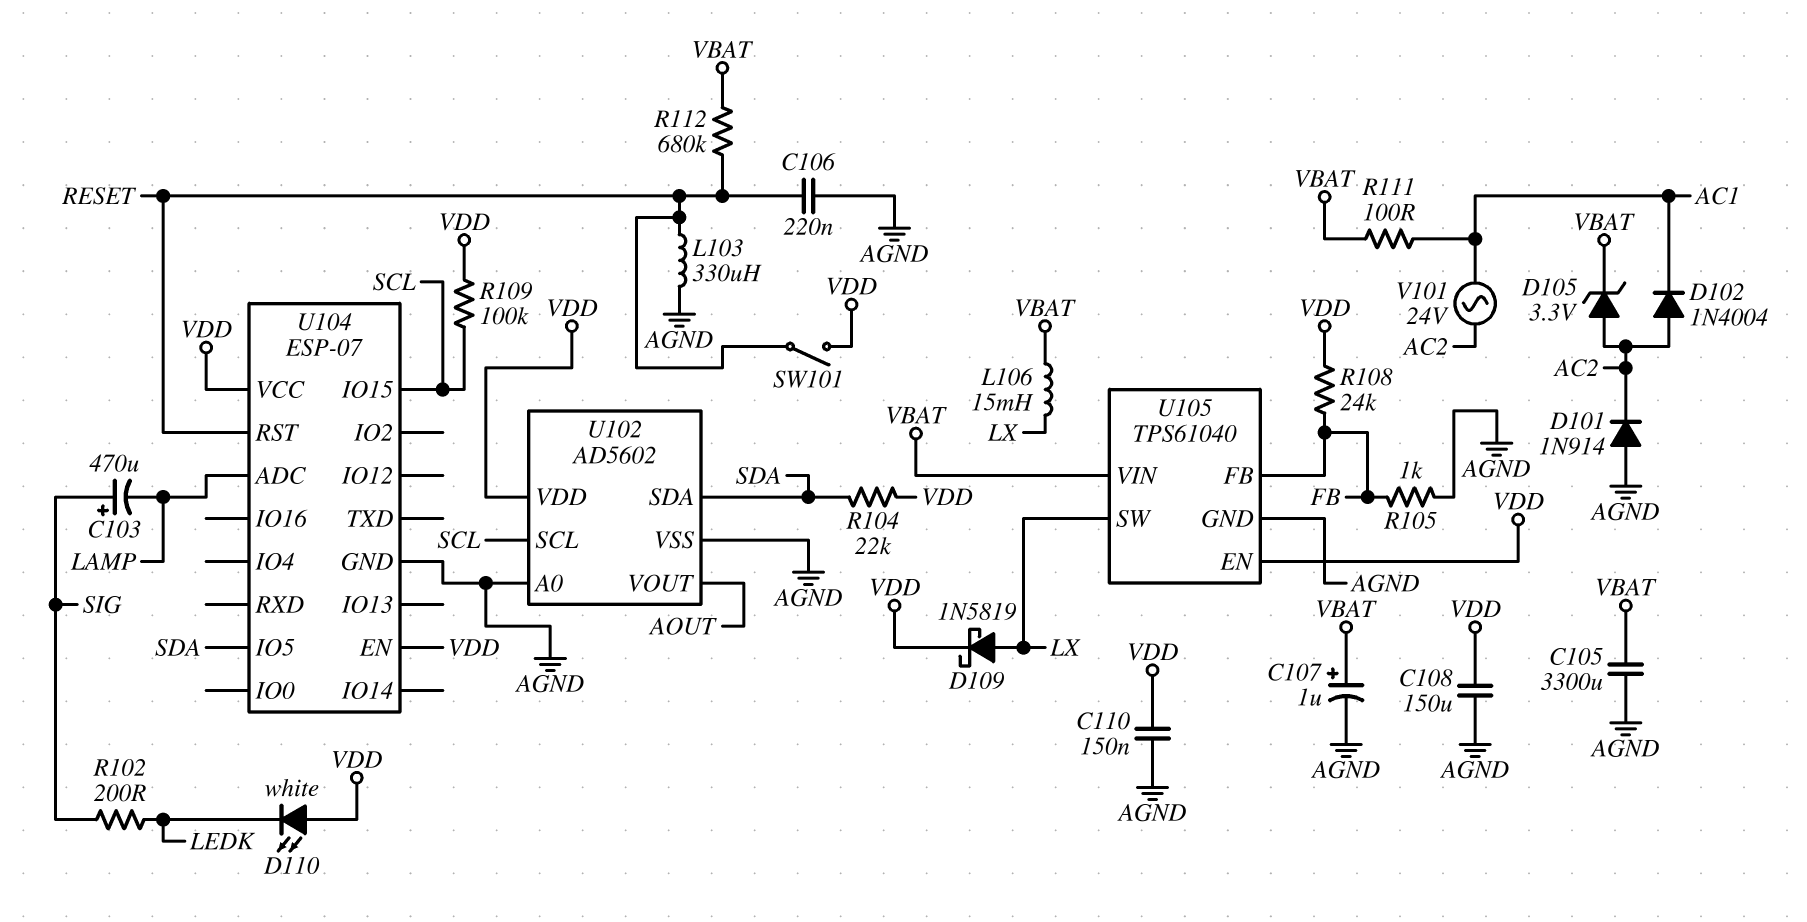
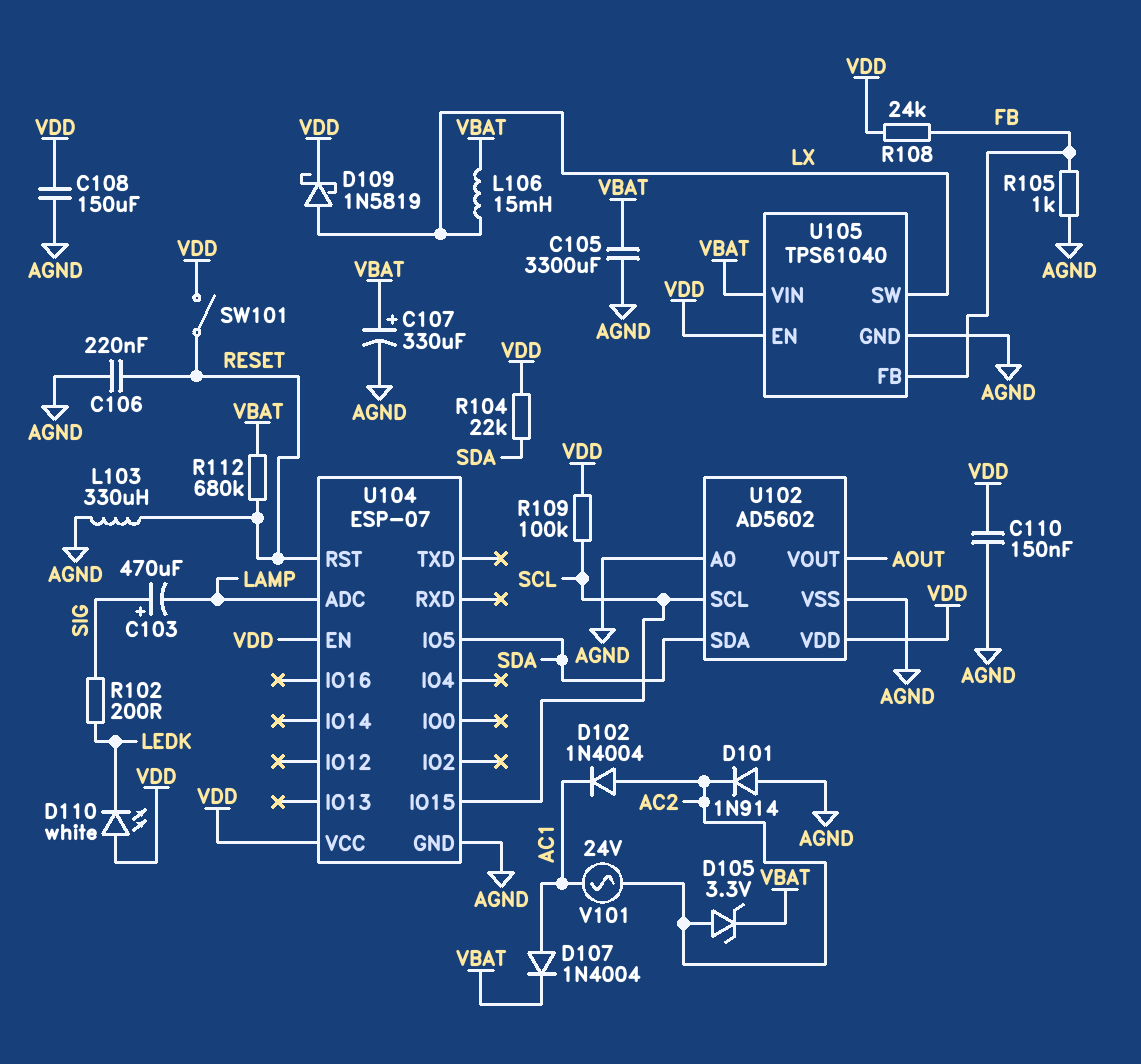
C107: 1uF (plus VBAT, minus AGND) -> 330uF (plus VBAT, minus AGND)
D107: none -> diode 1N4004 (A AC1, K VBAT)
R111: 100 (AC1, VBAT) -> none

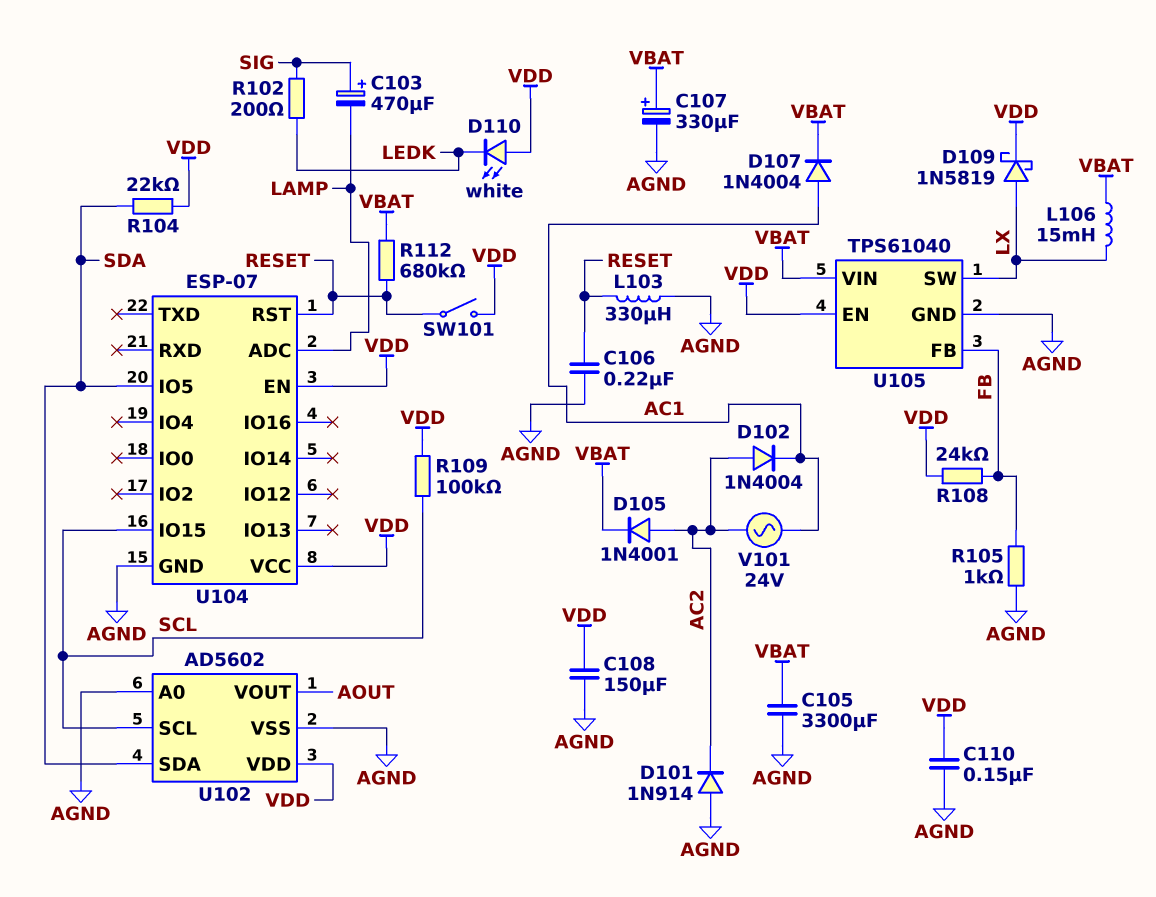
D105: zener 3.3V (A AC2, K VBAT) -> diode 1N4001 (A AC2, K VBAT)

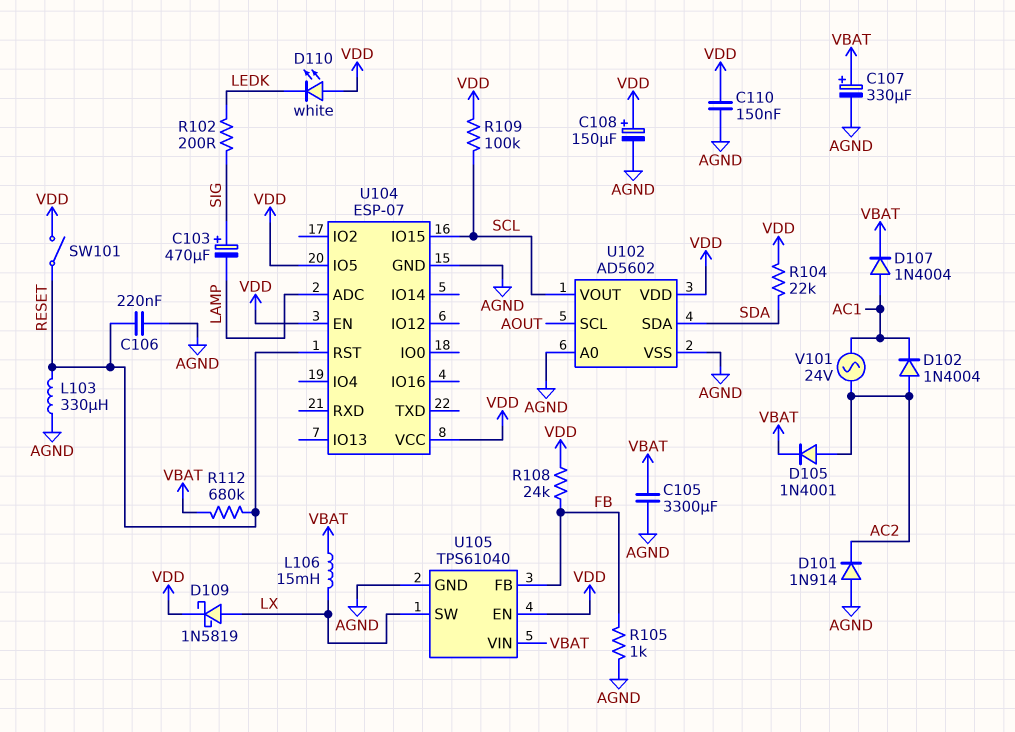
C108: 150uF (AGND, VDD) -> 150uF (plus VDD, minus AGND)
U102 pin SCL: SCL -> AOUT
U102 pin VOUT: AOUT -> SCL
U104 pin IO5: SDA -> VDD

